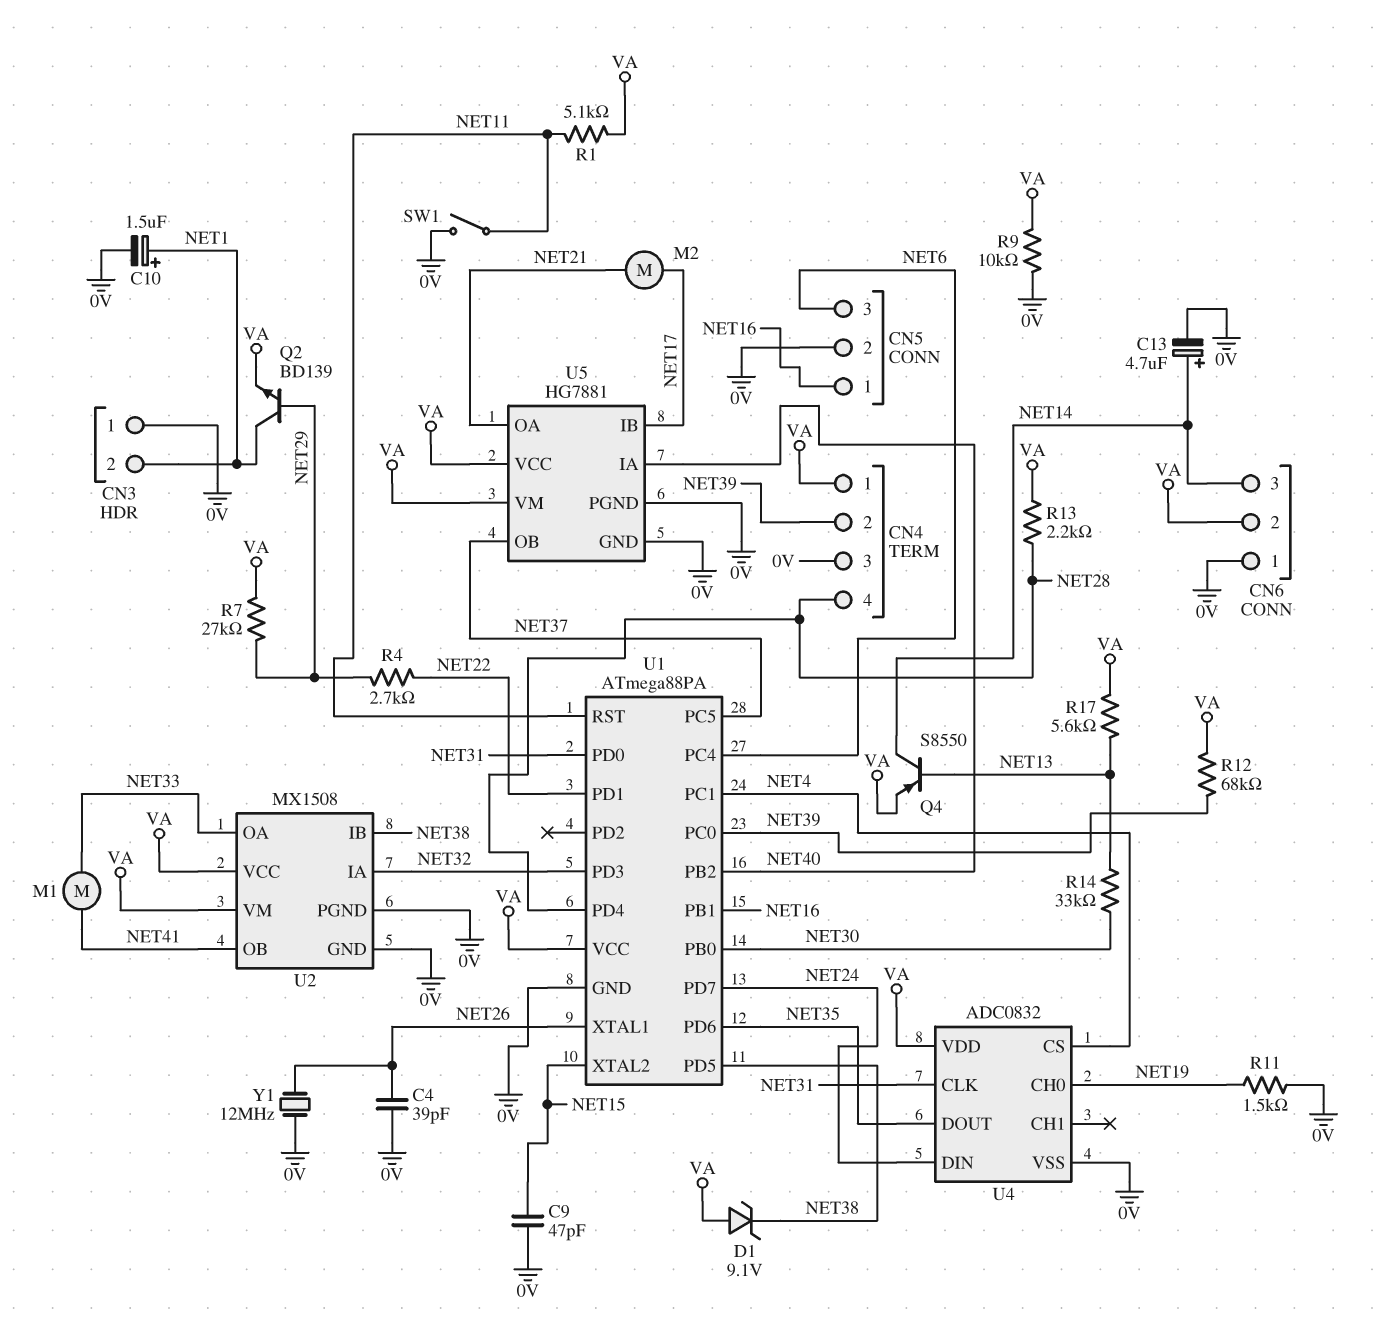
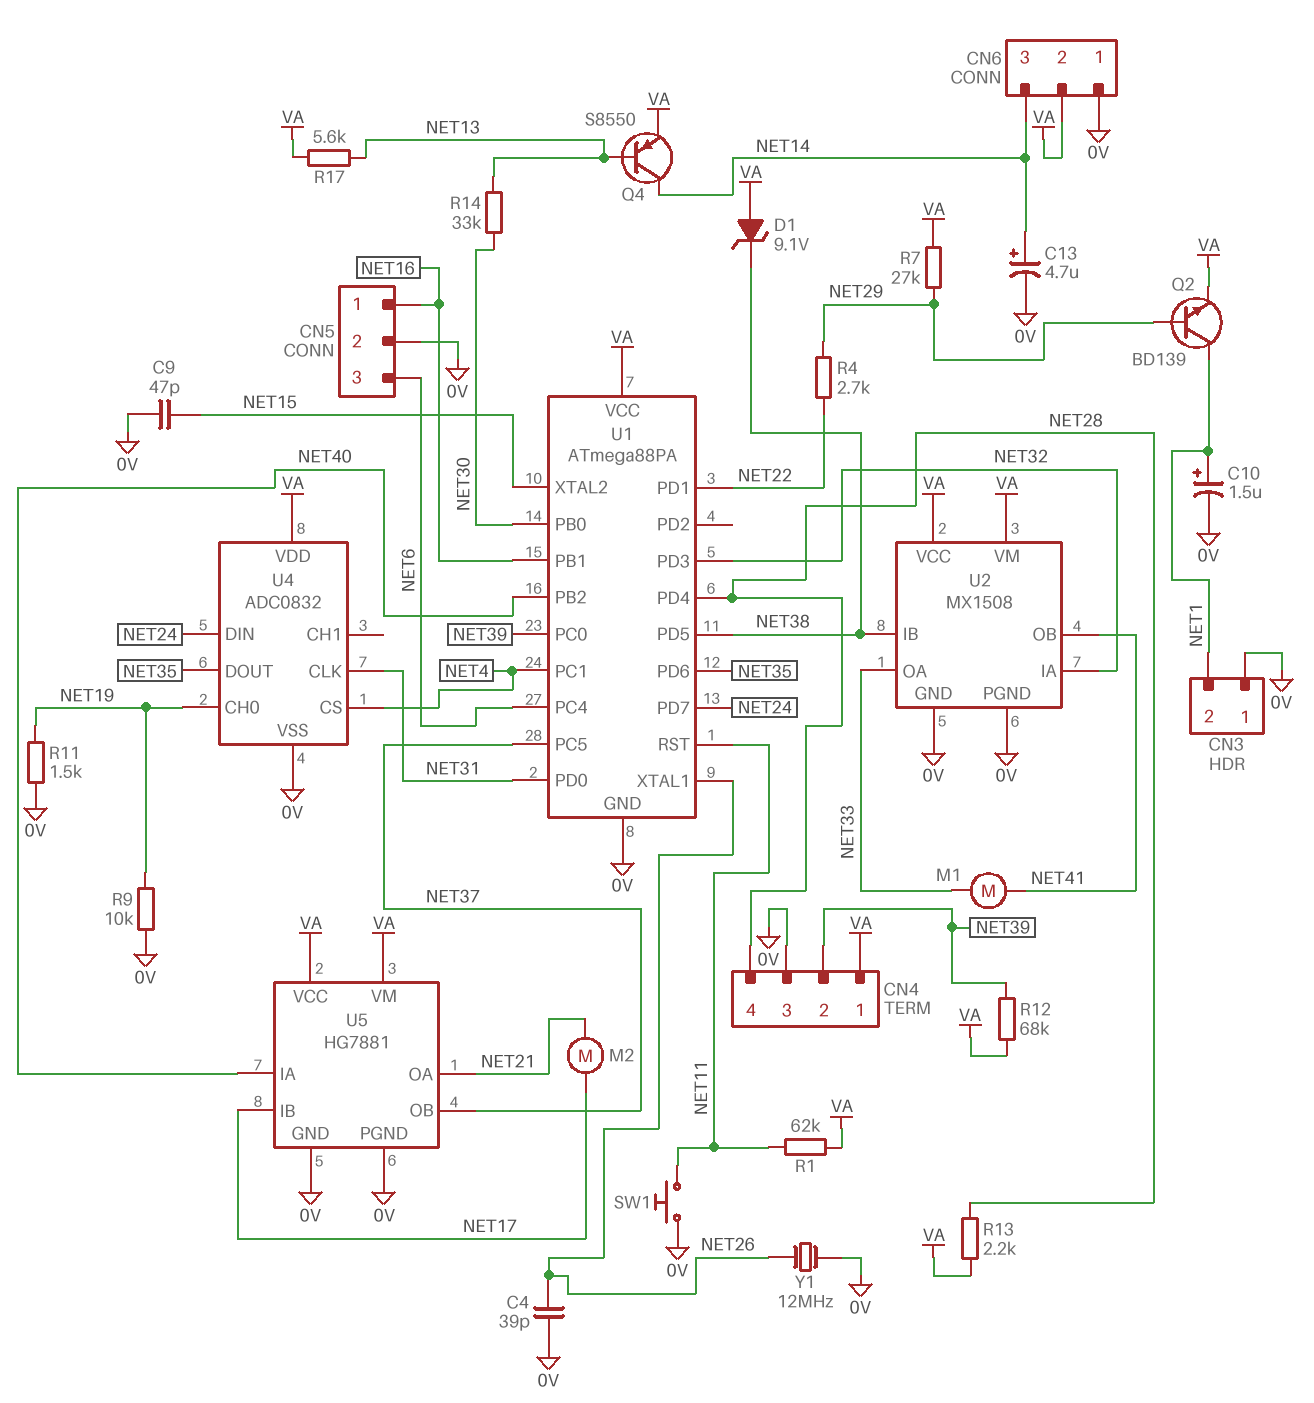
R1: 5.1k (NET11, VA) -> 62k (NET11, VA)
R9: 10k (0V, VA) -> 10k (0V, NET19)
SW1: switch (0V, NET11) -> button (0V, NET11)

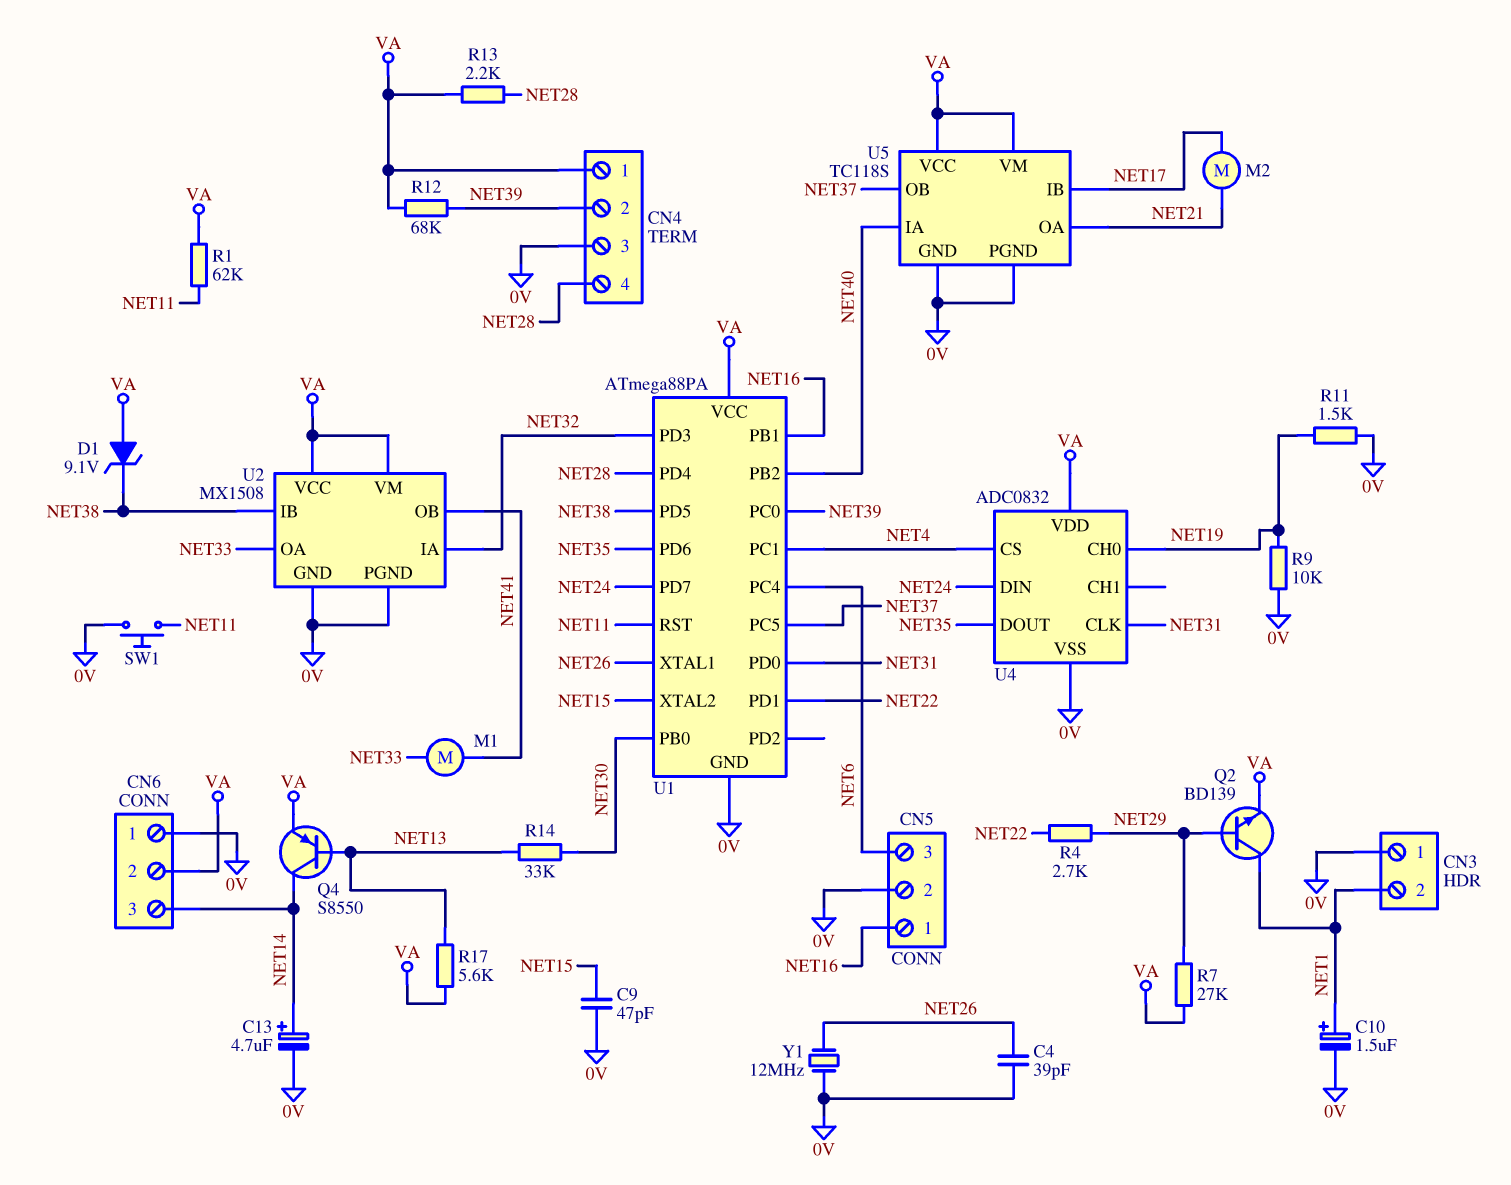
U5: HG7881 -> TC118S

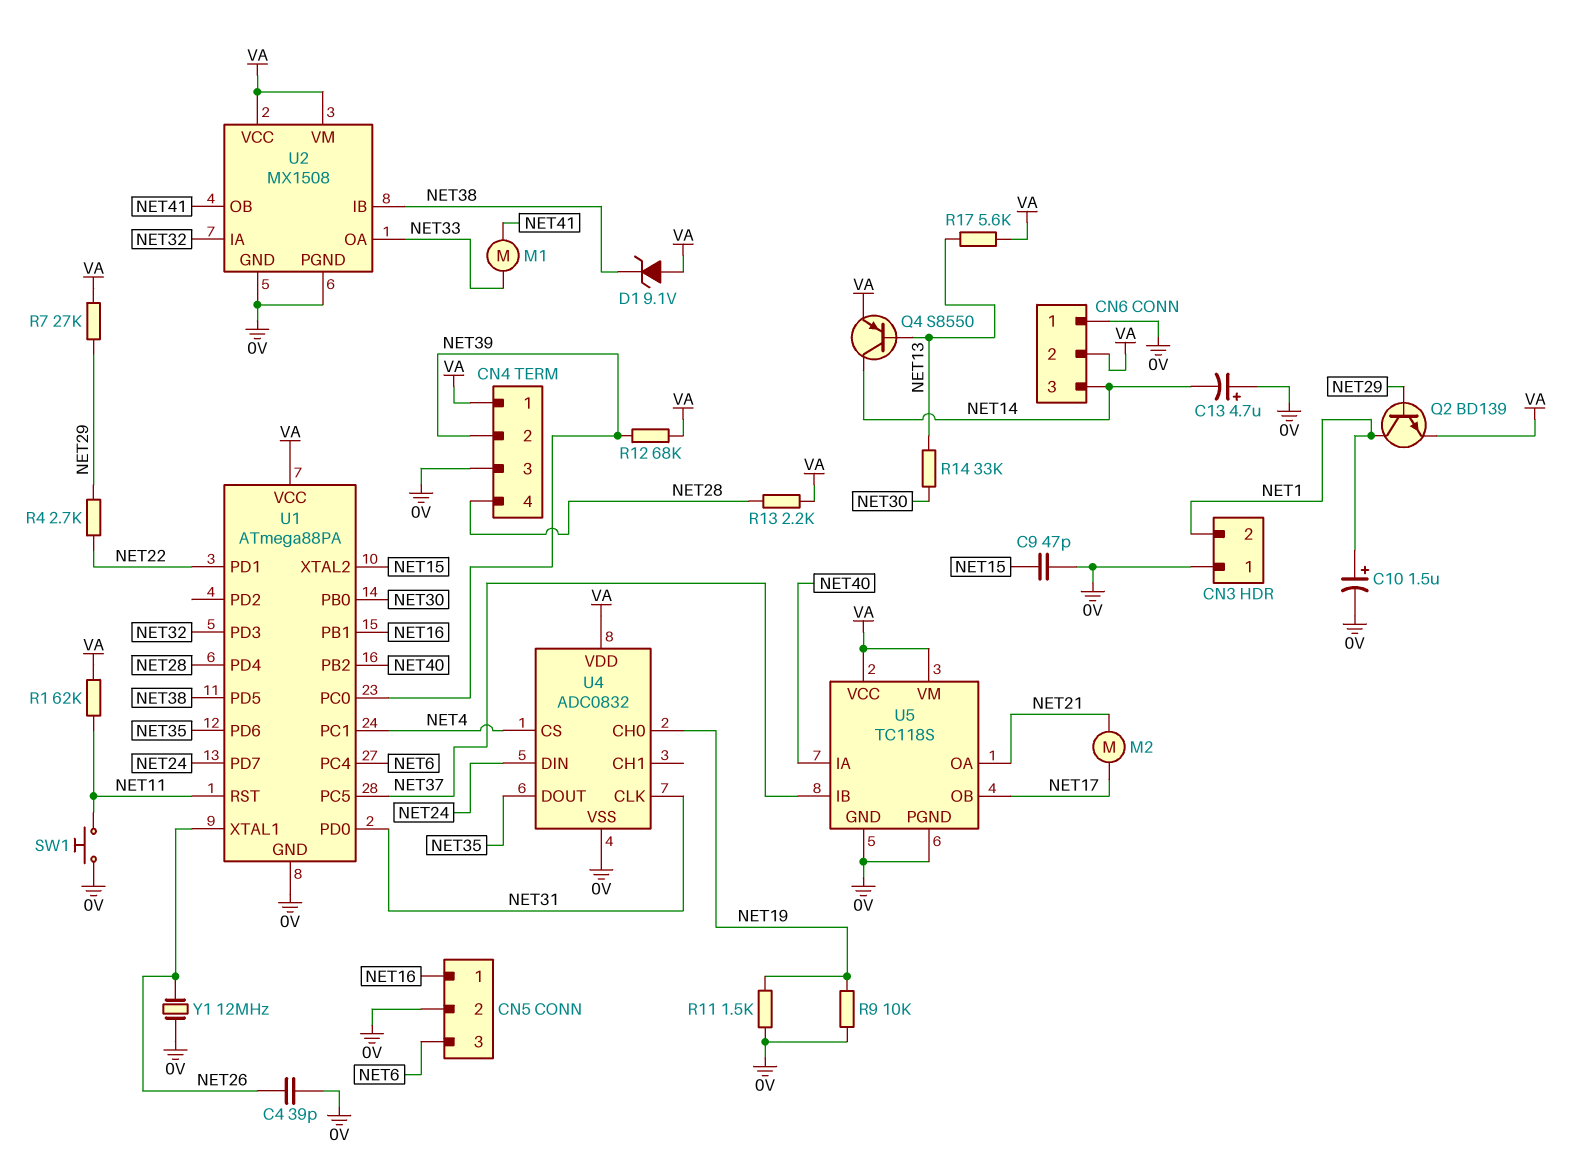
C13: 4.7uF (plus NET14, minus 0V) -> 4.7uF (plus 0V, minus NET14)
U5 pin IB: NET17 -> NET37
U5 pin OB: NET37 -> NET17

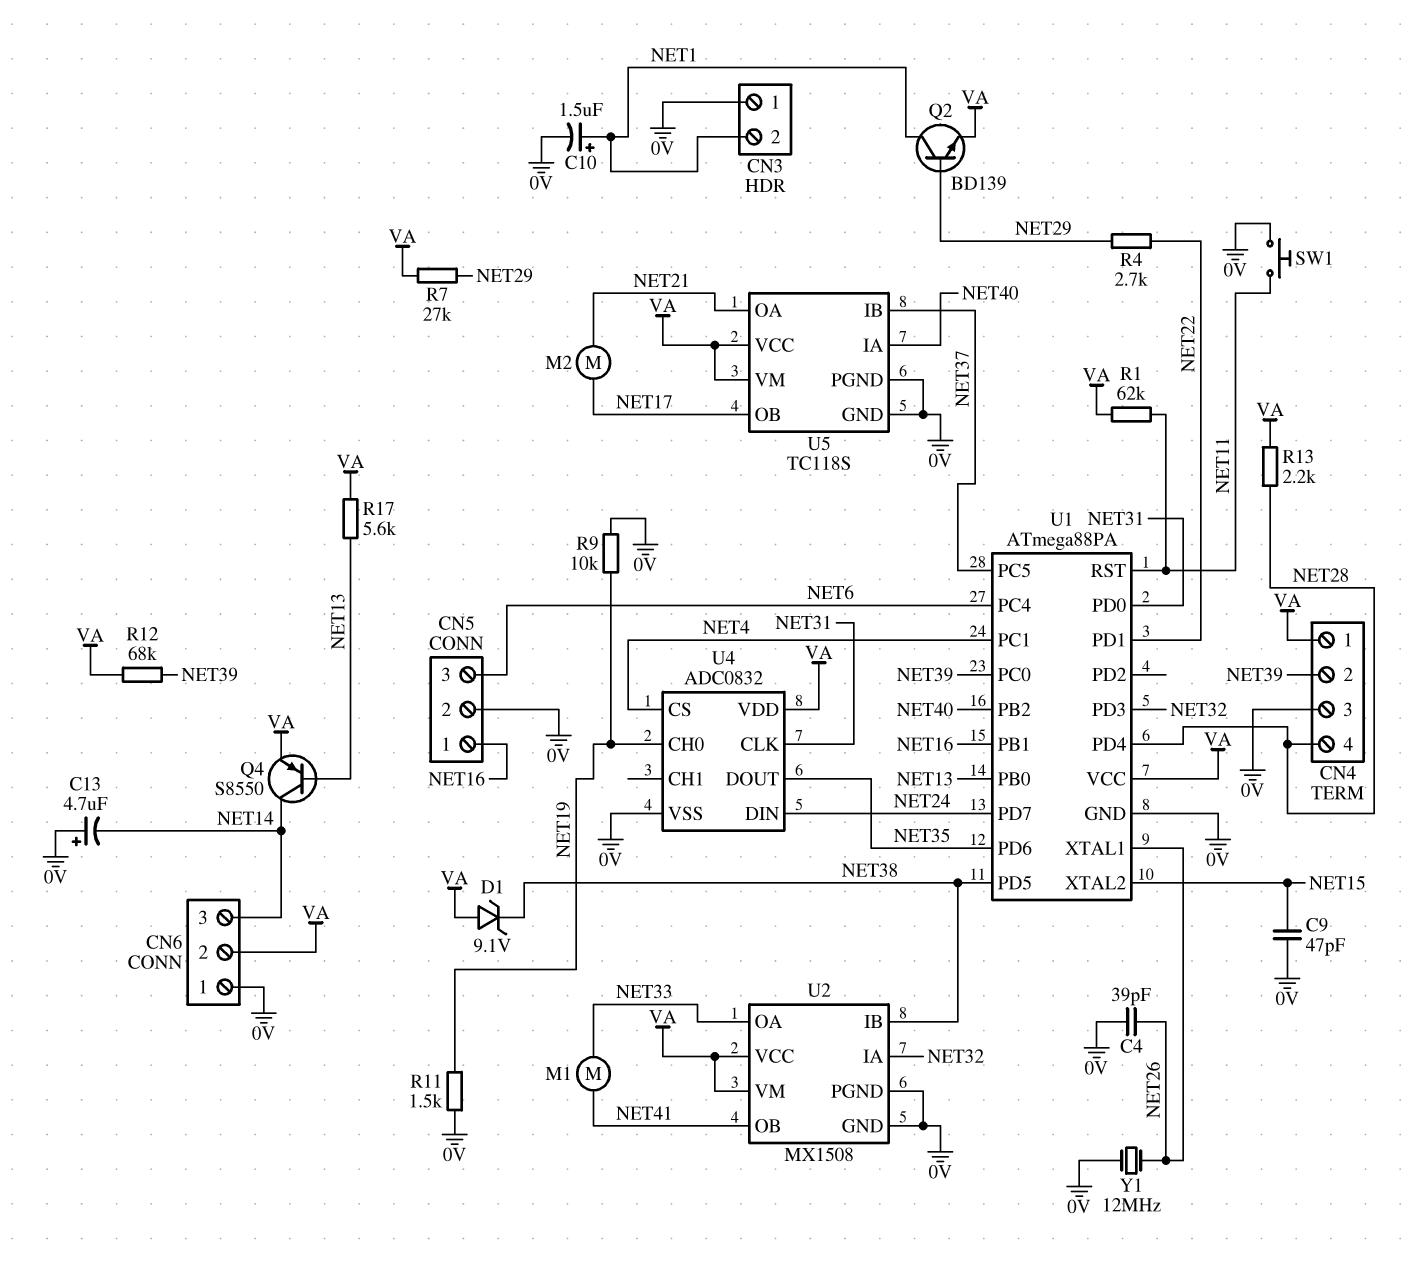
R14: 33k (NET13, NET30) -> none
U1 pin PB0: NET30 -> NET13

